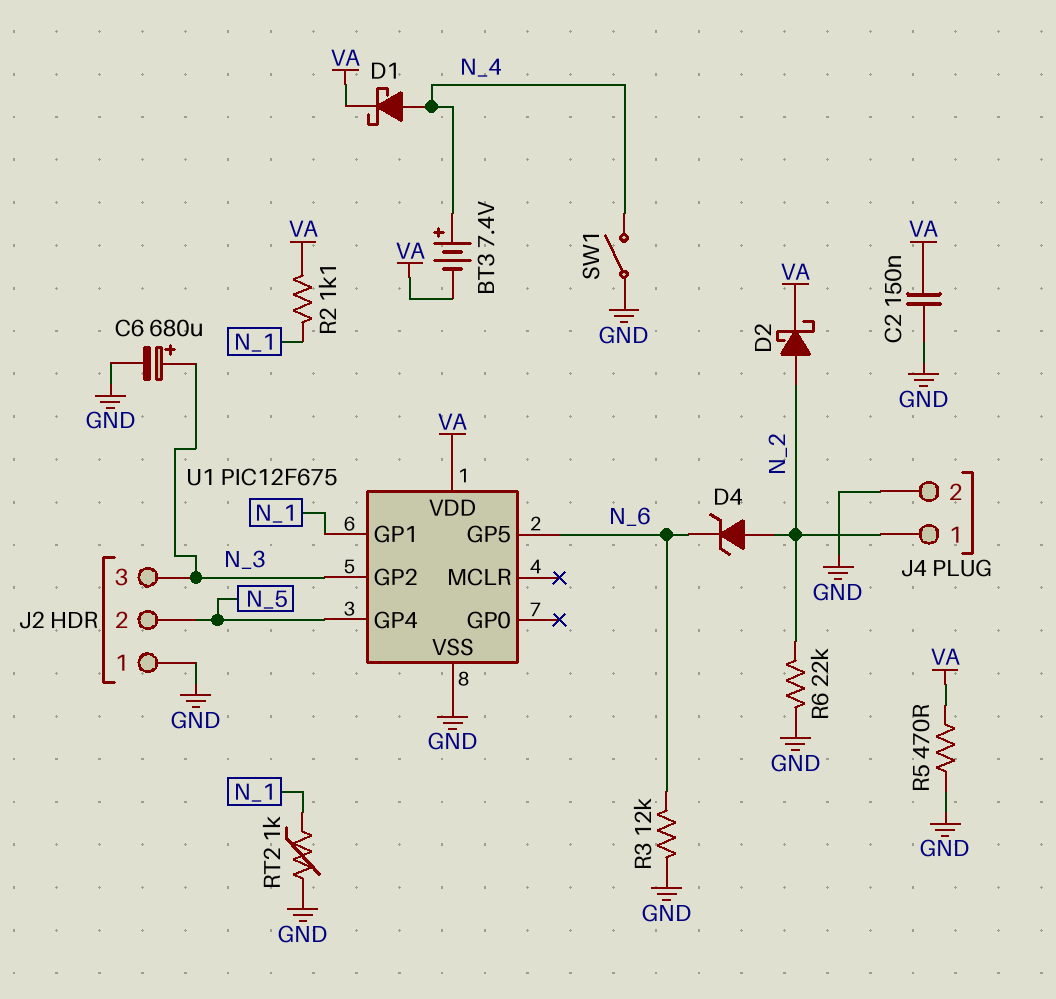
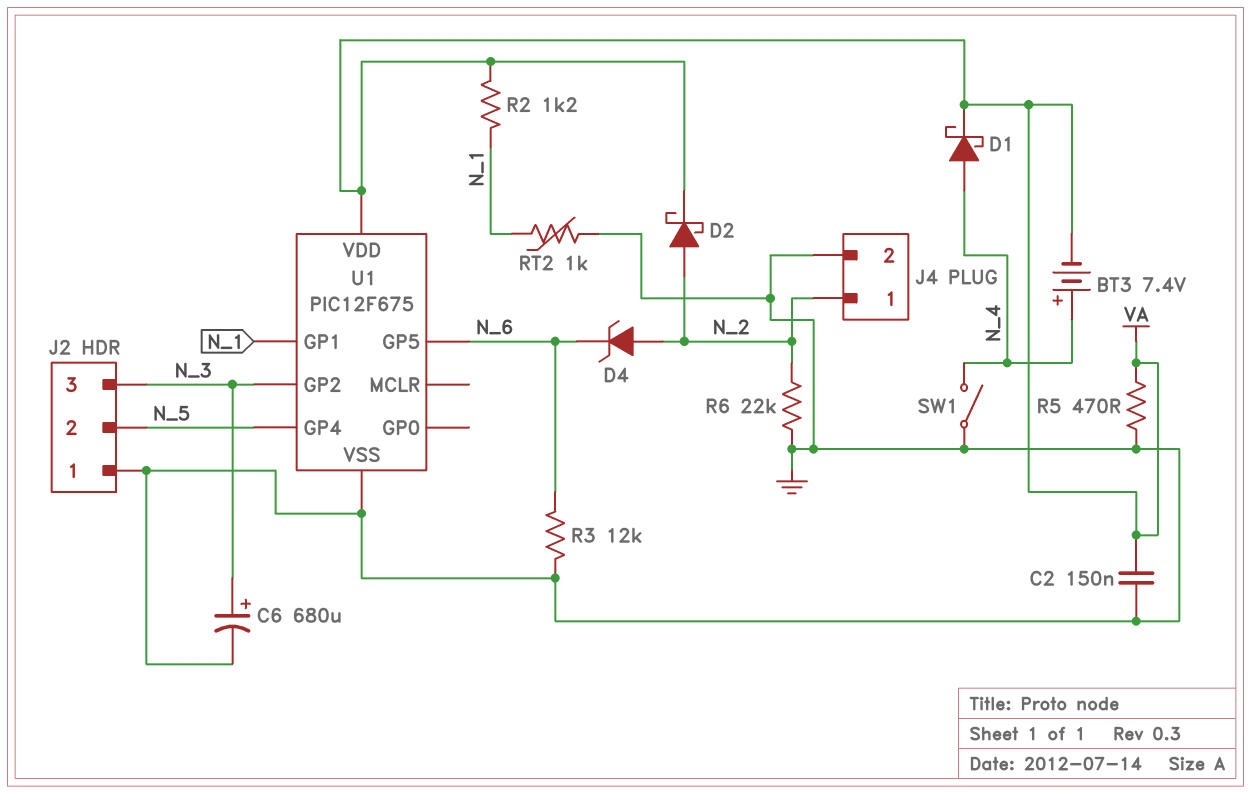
R2: 1.1k (N_1, VA) -> 1.2k (N_1, VA)

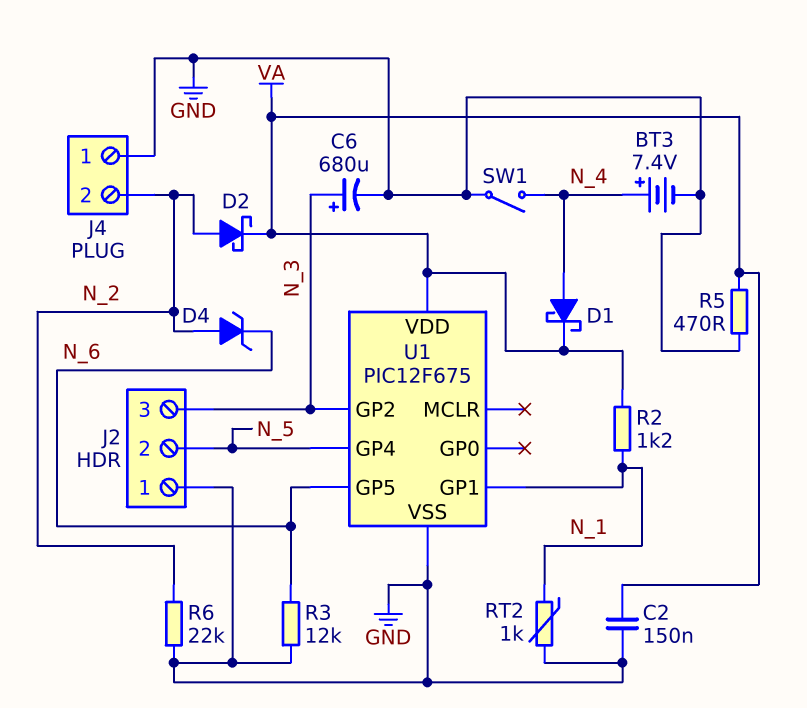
BT3: 7.4V (plus N_4, minus VA) -> 7.4V (plus N_4, minus GND)
J4 pin 1: N_2 -> GND
J4 pin 2: GND -> N_2

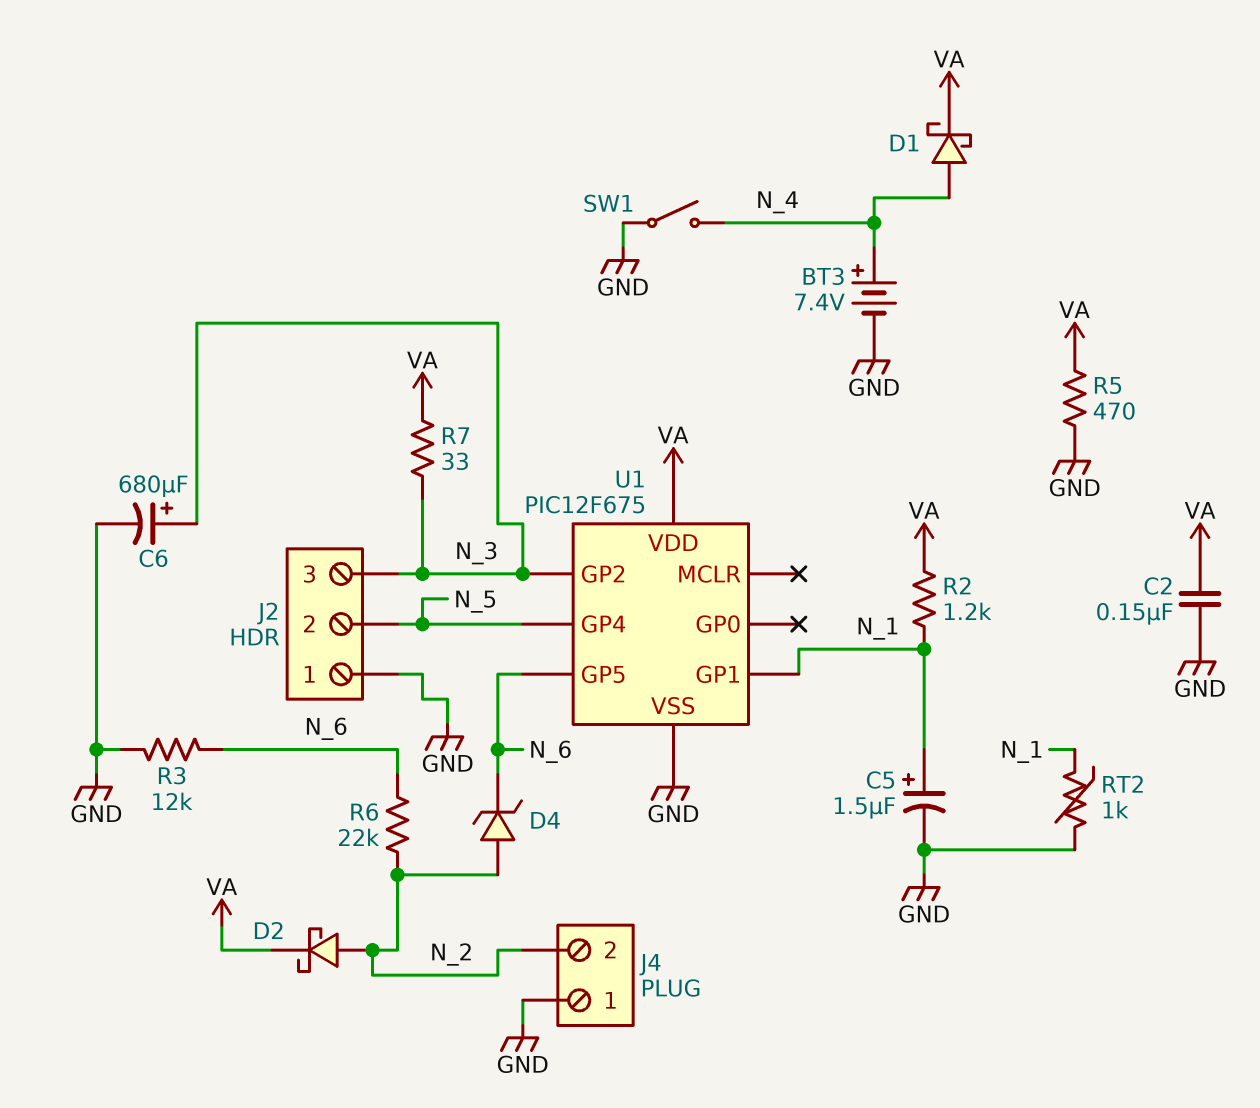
C5: none -> 1.5uF (plus N_1, minus GND)
R6: 22k (GND, N_2) -> 22k (N_2, N_6)
R7: none -> 33 (N_3, VA)

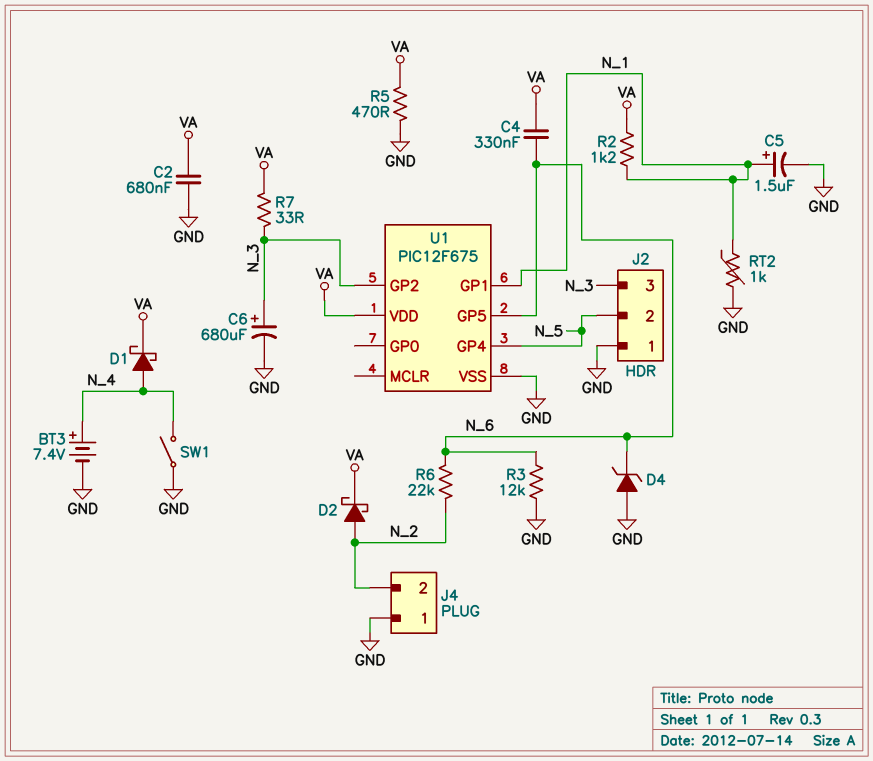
C2: 150nF (GND, VA) -> 680nF (GND, VA)
C4: none -> 330nF (N_6, VA)
D4: zener (A N_2, K N_6) -> zener (A GND, K N_6)

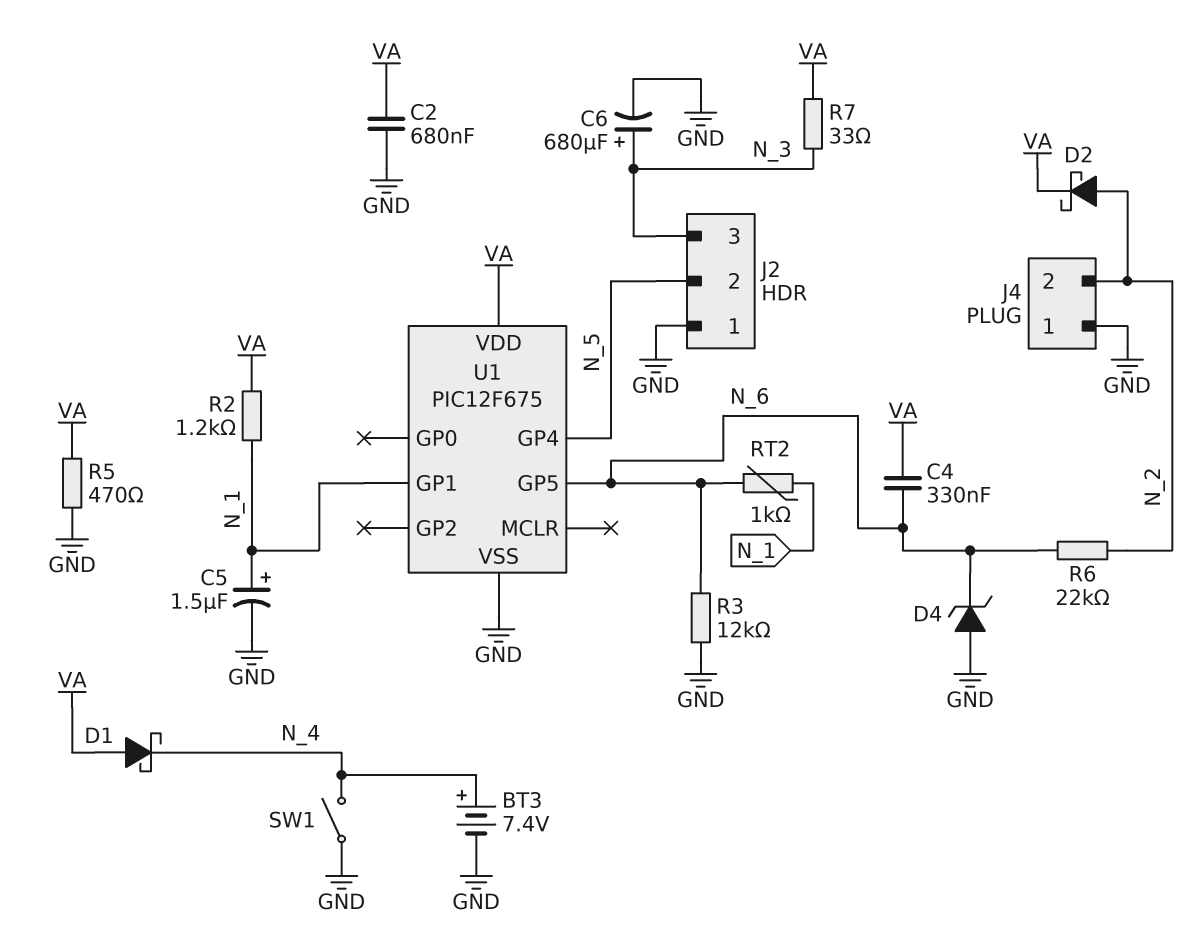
D1: schottky (A N_4, K VA) -> schottky (A VA, K N_4)
RT2: 1k (GND, N_1) -> 1k (N_1, N_6)
U1 pin GP2: N_3 -> none

